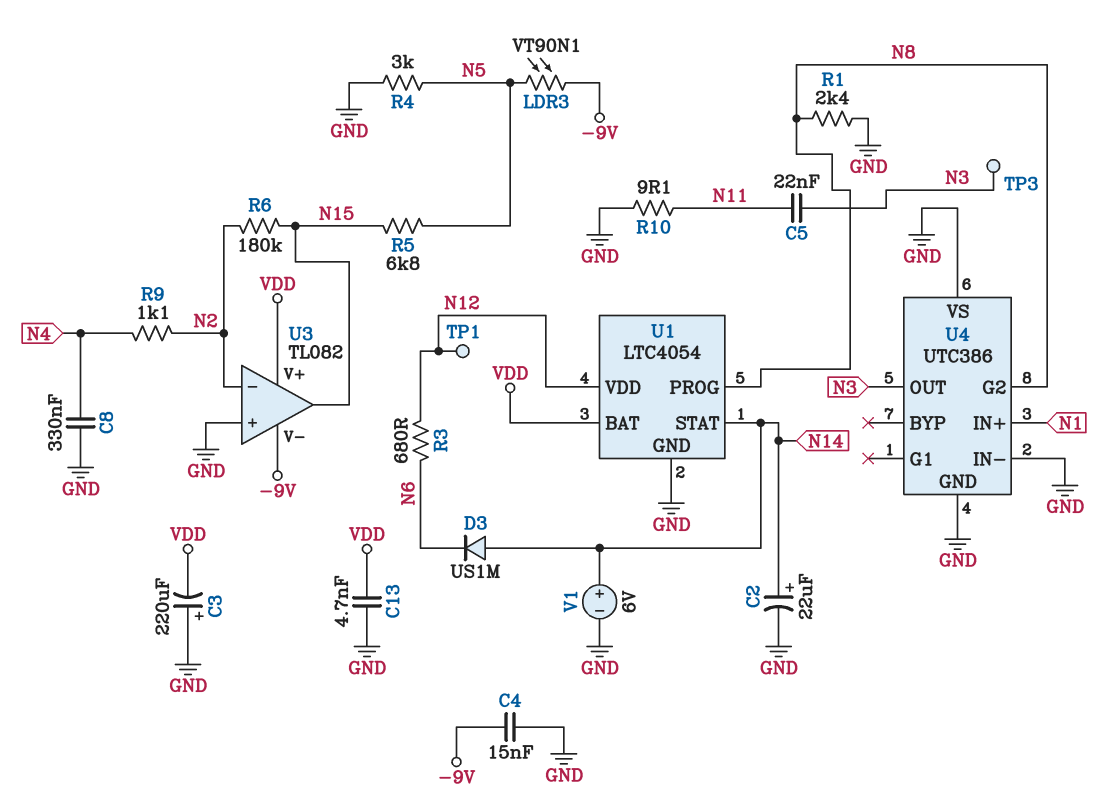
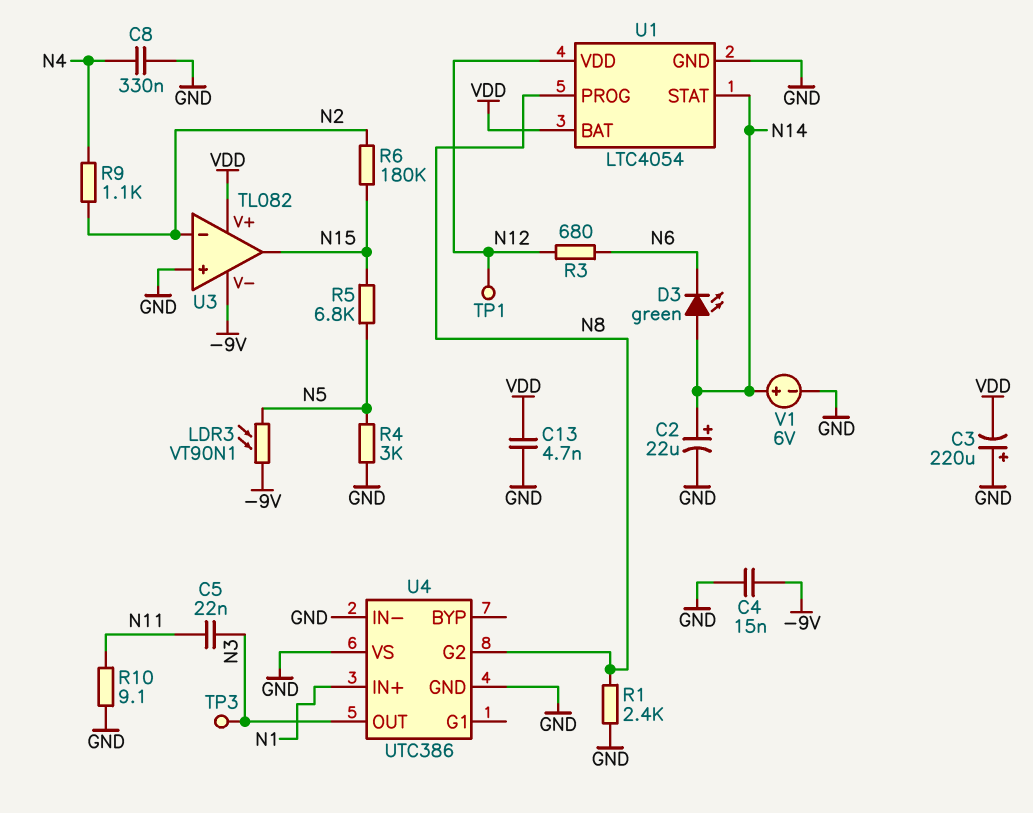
D3: diode US1M (A N14, K N6) -> LED green (A N14, K N6)

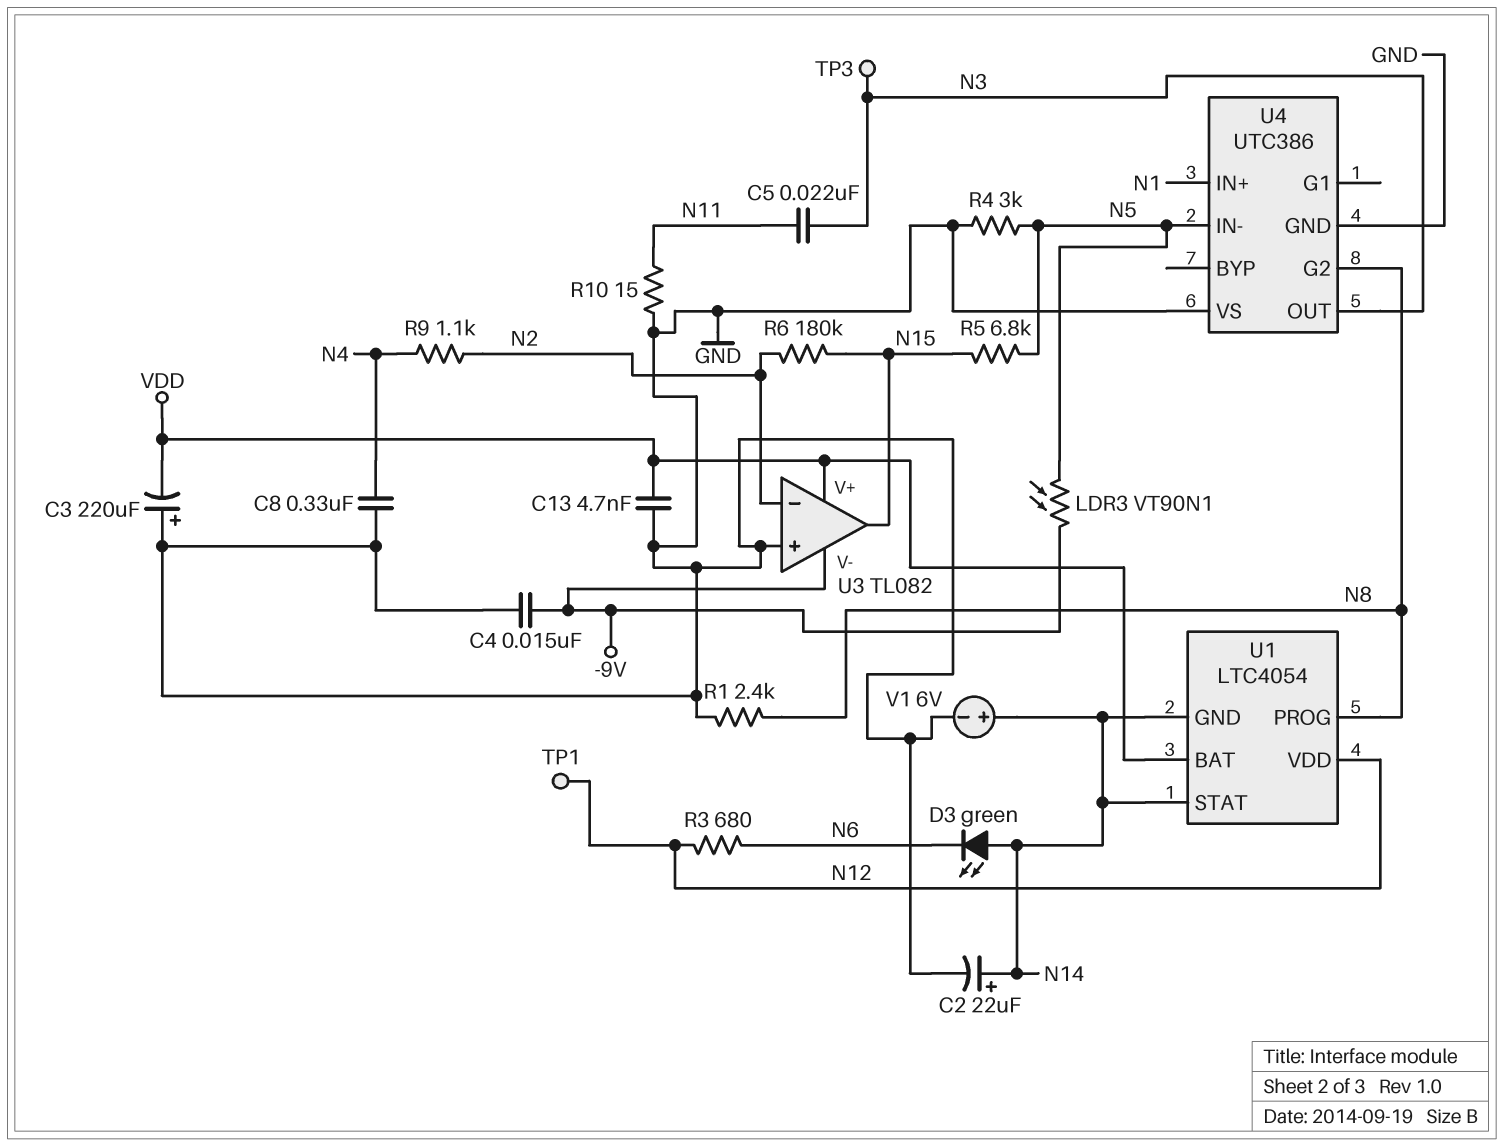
R10: 9.1 (GND, N11) -> 15 (GND, N11)
U1 pin GND: GND -> N14
U4 pin IN-: GND -> N5

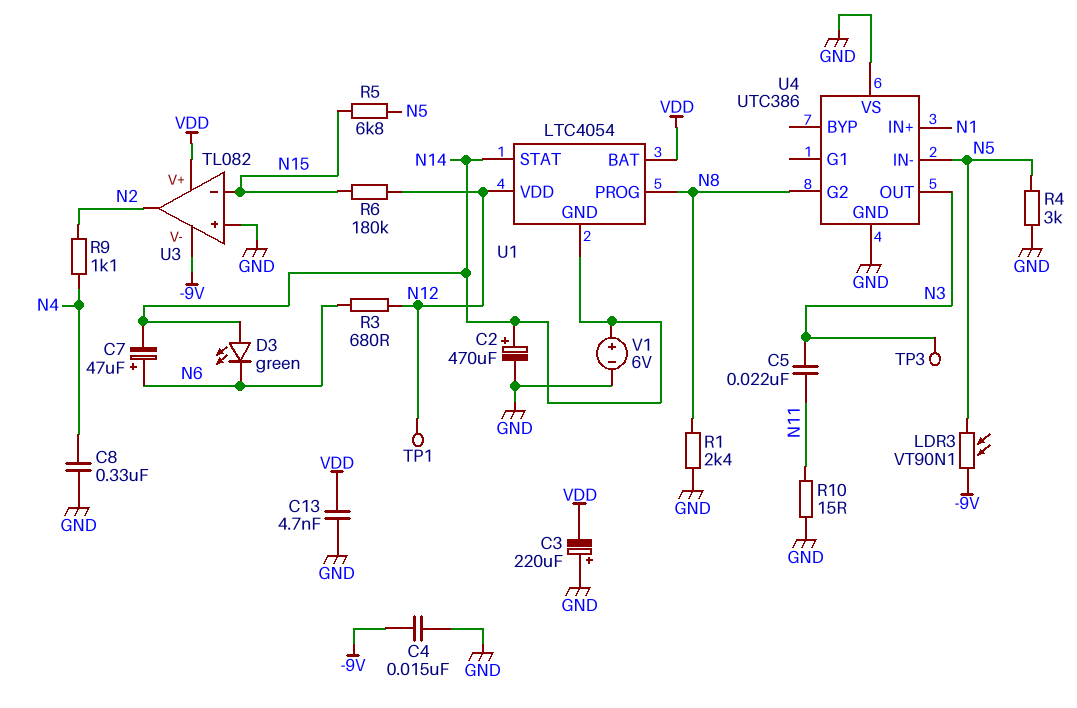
C2: 22uF (plus N14, minus GND) -> 470uF (plus N14, minus GND)
C7: none -> 47uF (plus N6, minus N14)
R6: 180k (N2, N15) -> 180k (N12, N15)
U3 pin in-: N2 -> N15
U3 pin out: N15 -> N2

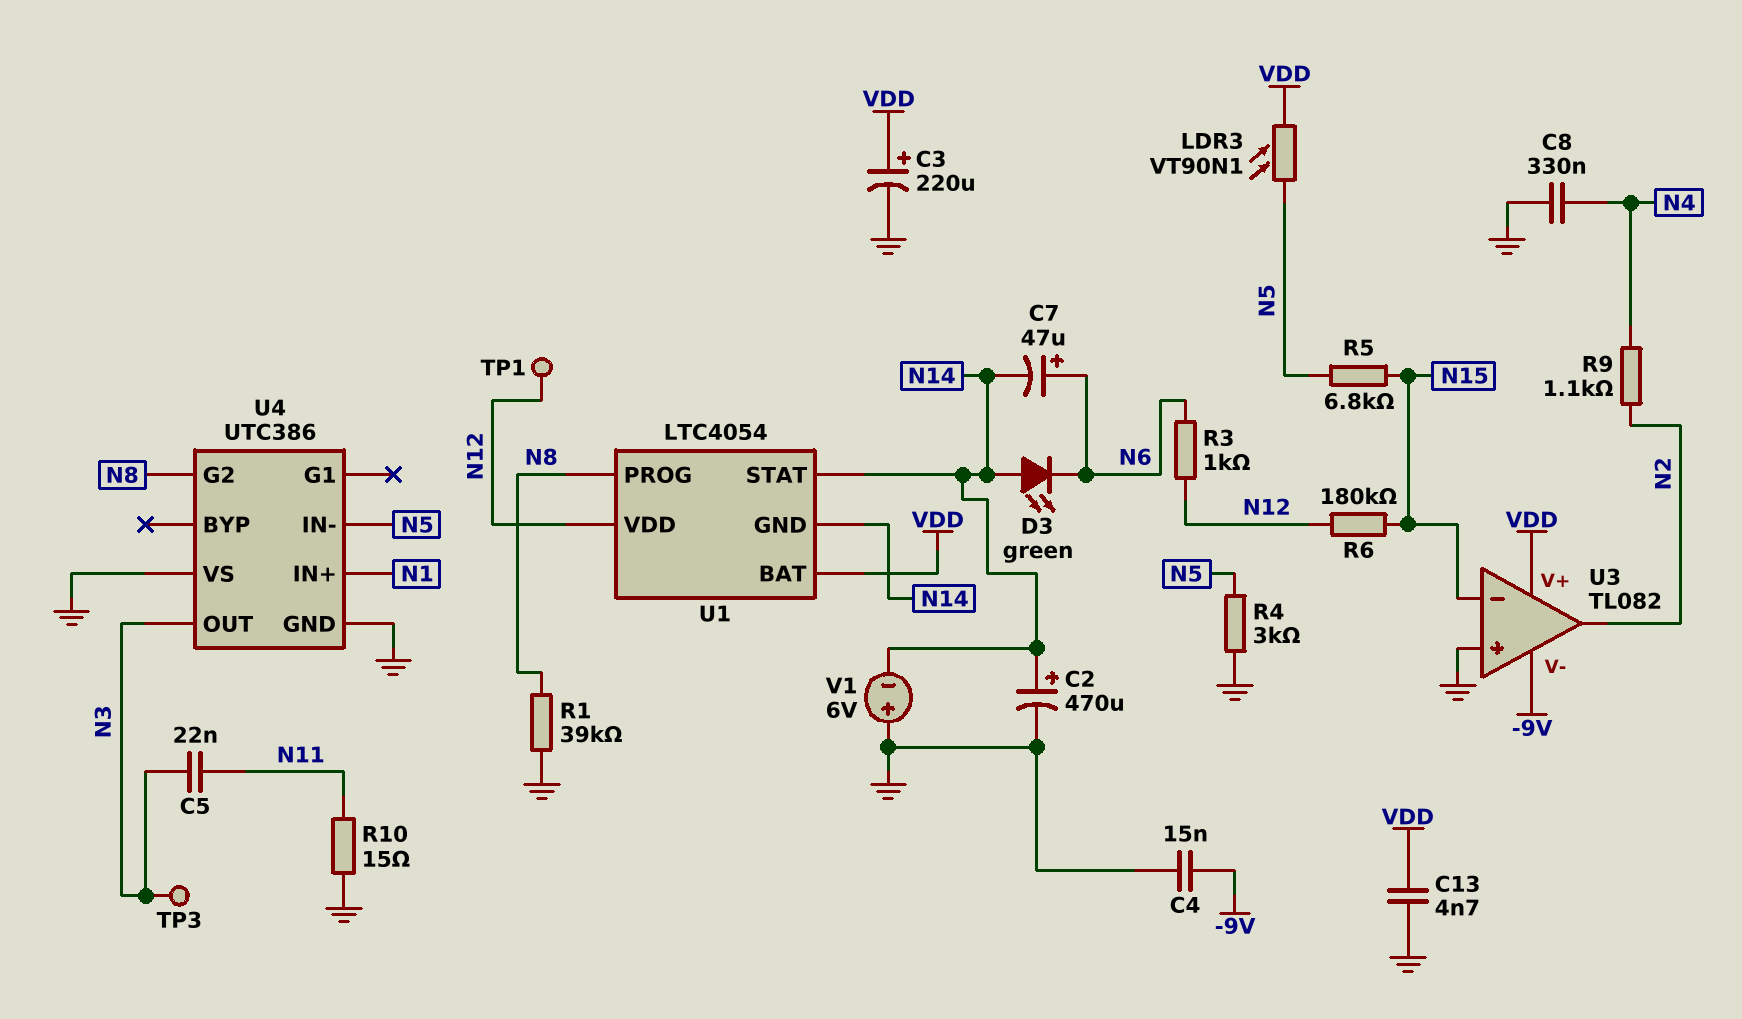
C3: 220uF (plus GND, minus VDD) -> 220uF (plus VDD, minus GND)
LDR3: VT90N1 (-9V, N5) -> VT90N1 (N5, VDD)
R1: 2.4k (GND, N8) -> 39k (GND, N8)
R3: 680 (N6, N12) -> 1k (N6, N12)
V1: 6V (plus N14, minus GND) -> 6V (plus GND, minus N14)

